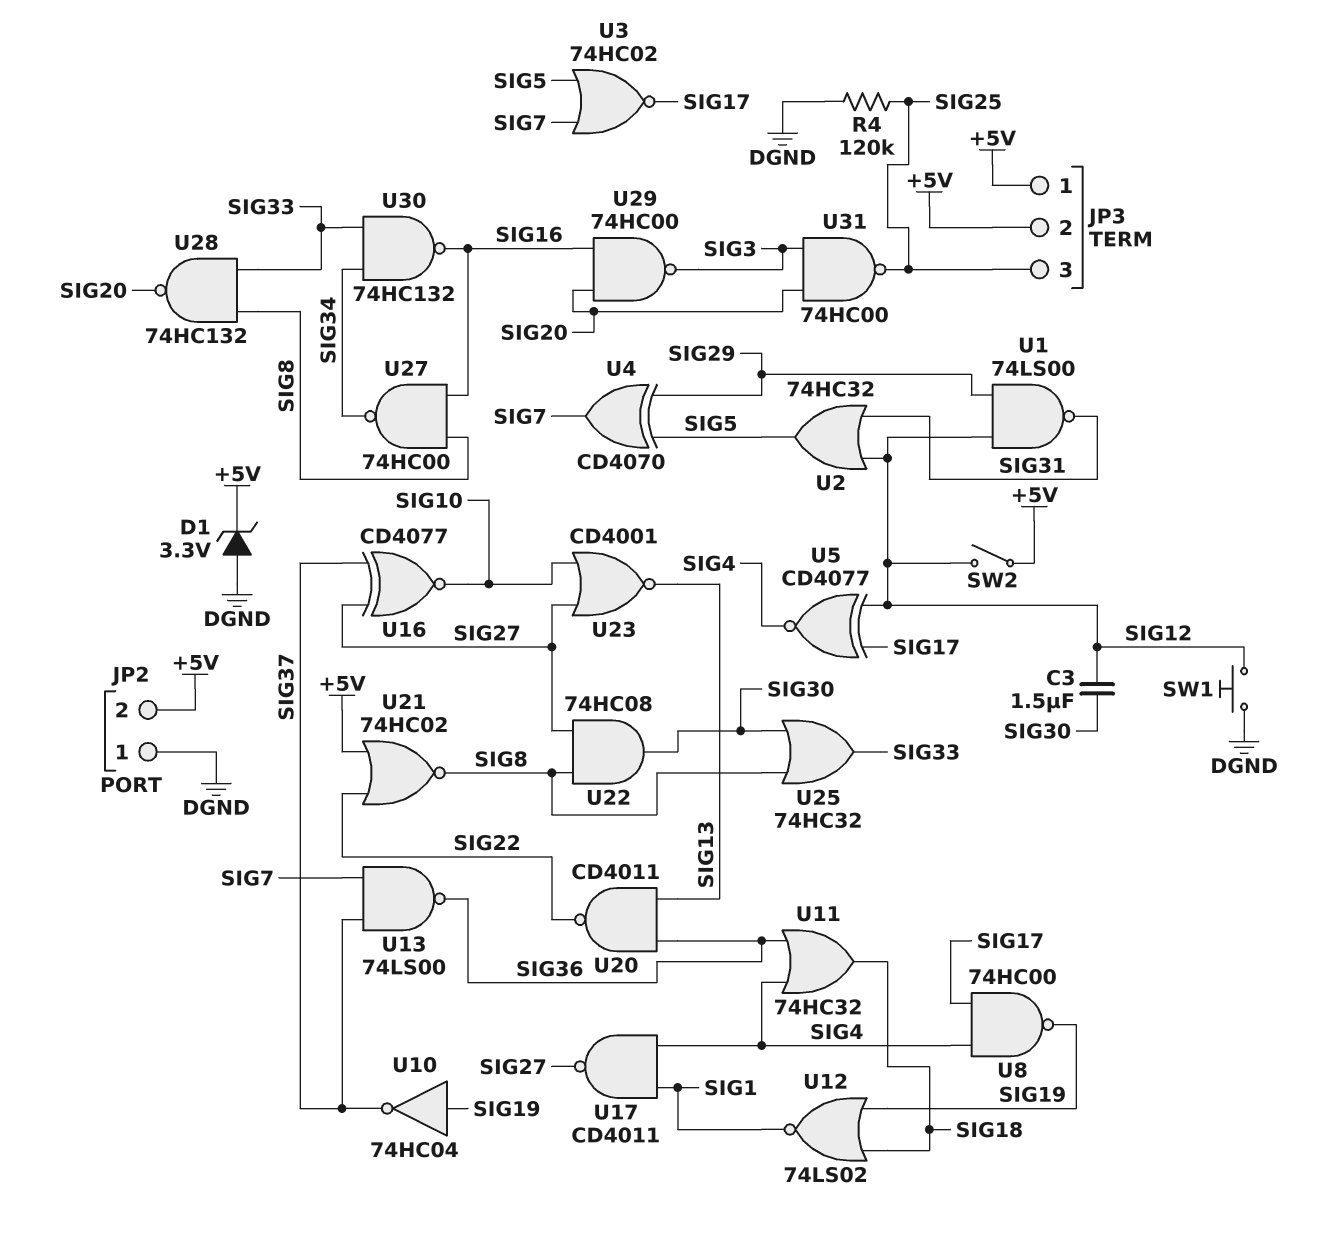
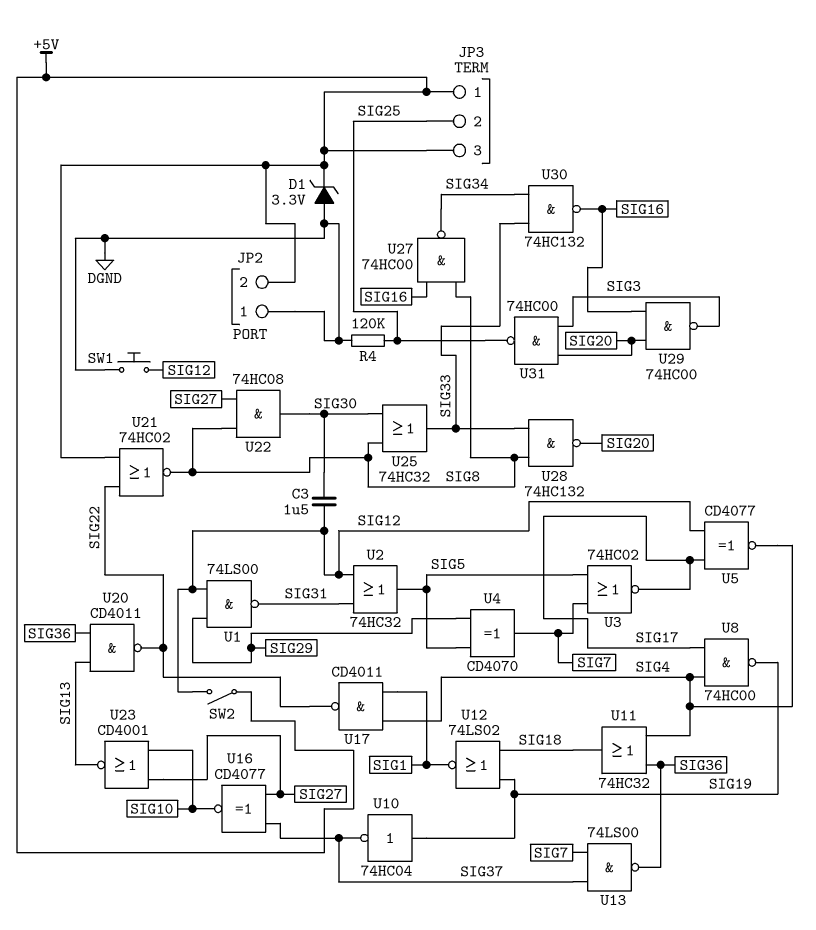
JP3 pin 2: +5V -> SIG25
JP3 pin 3: SIG25 -> +5V
U17: NAND CD4011 (in SIG1, in SIG4, out SIG27) -> NAND CD4011 (in SIG1, in SIG4, out SIG22)

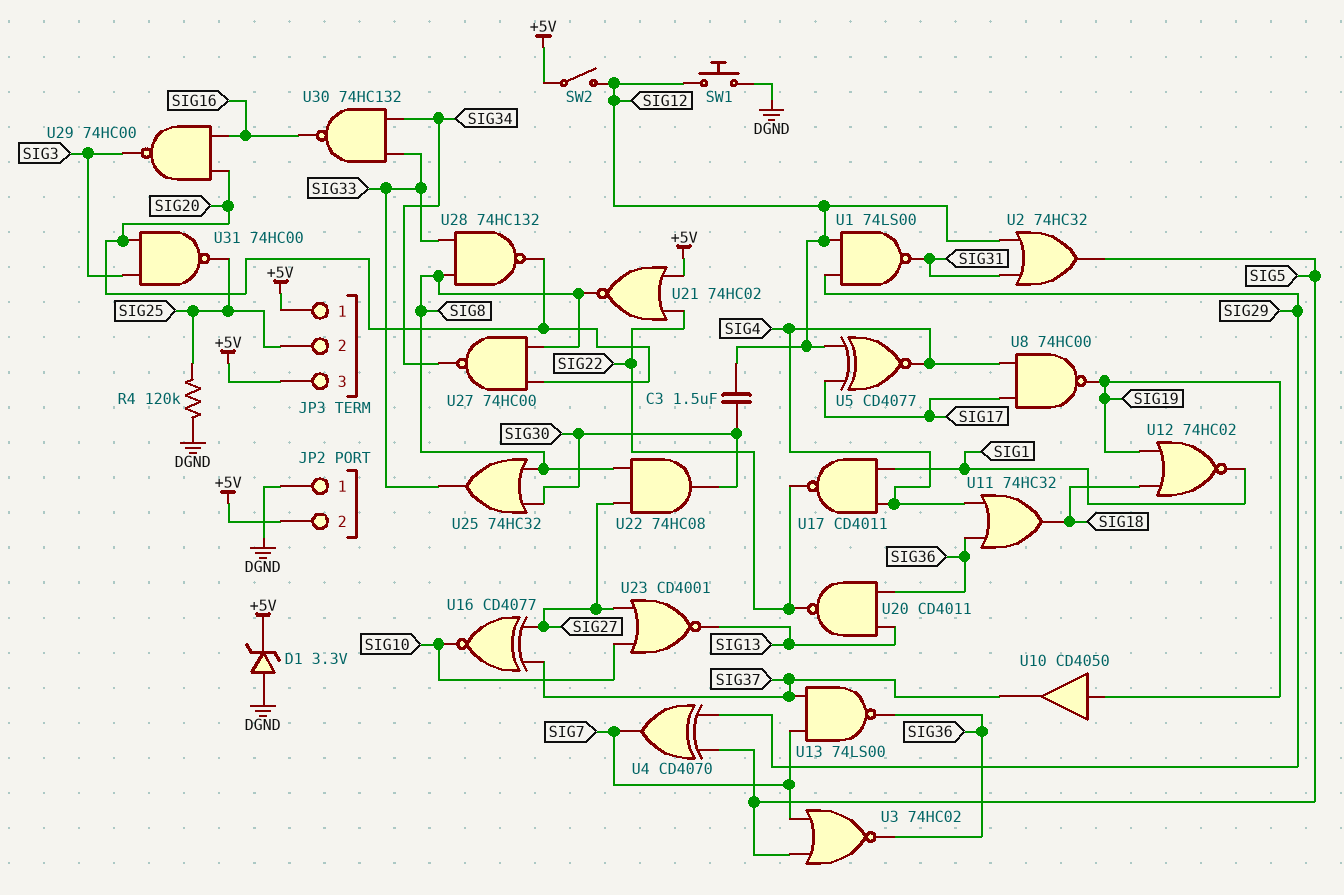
U3: NOR 74HC02 (in SIG5, in SIG7, out SIG17) -> NOR 74HC02 (in SIG5, in SIG7, out SIG36)
U10: NOT 74HC04 (in SIG19, out SIG37) -> buffer CD4050 (in SIG19, out SIG37)
U12: NOR 74LS02 (in SIG18, in SIG19, out SIG1) -> NOR 74HC02 (in SIG18, in SIG19, out SIG1)
U27: NAND 74HC00 (in SIG8, in SIG16, out SIG34) -> NAND 74HC00 (in SIG8, in SIG20, out SIG34)

